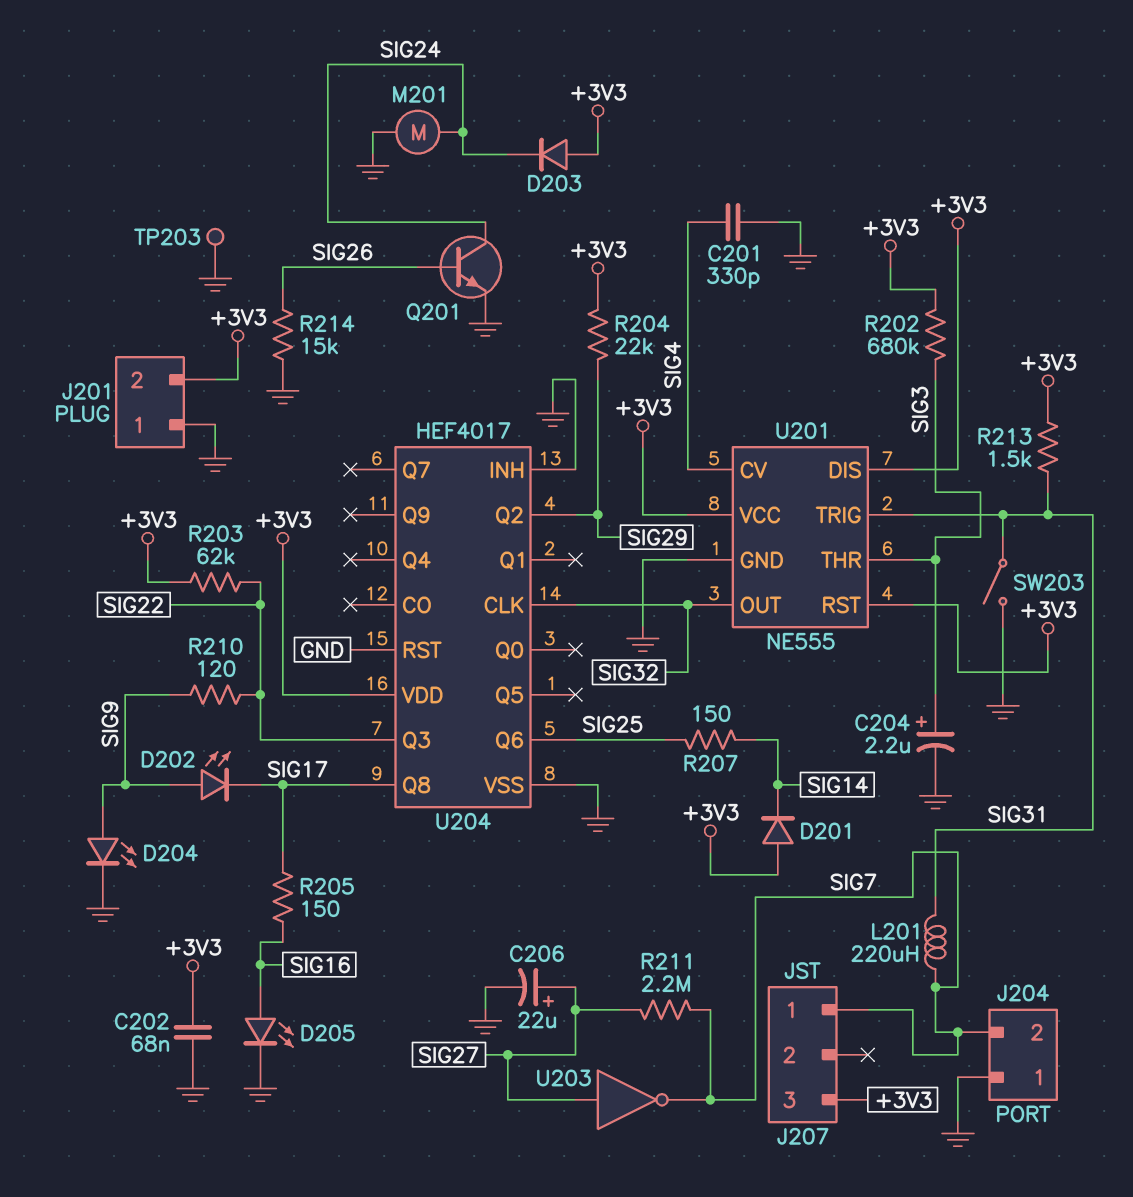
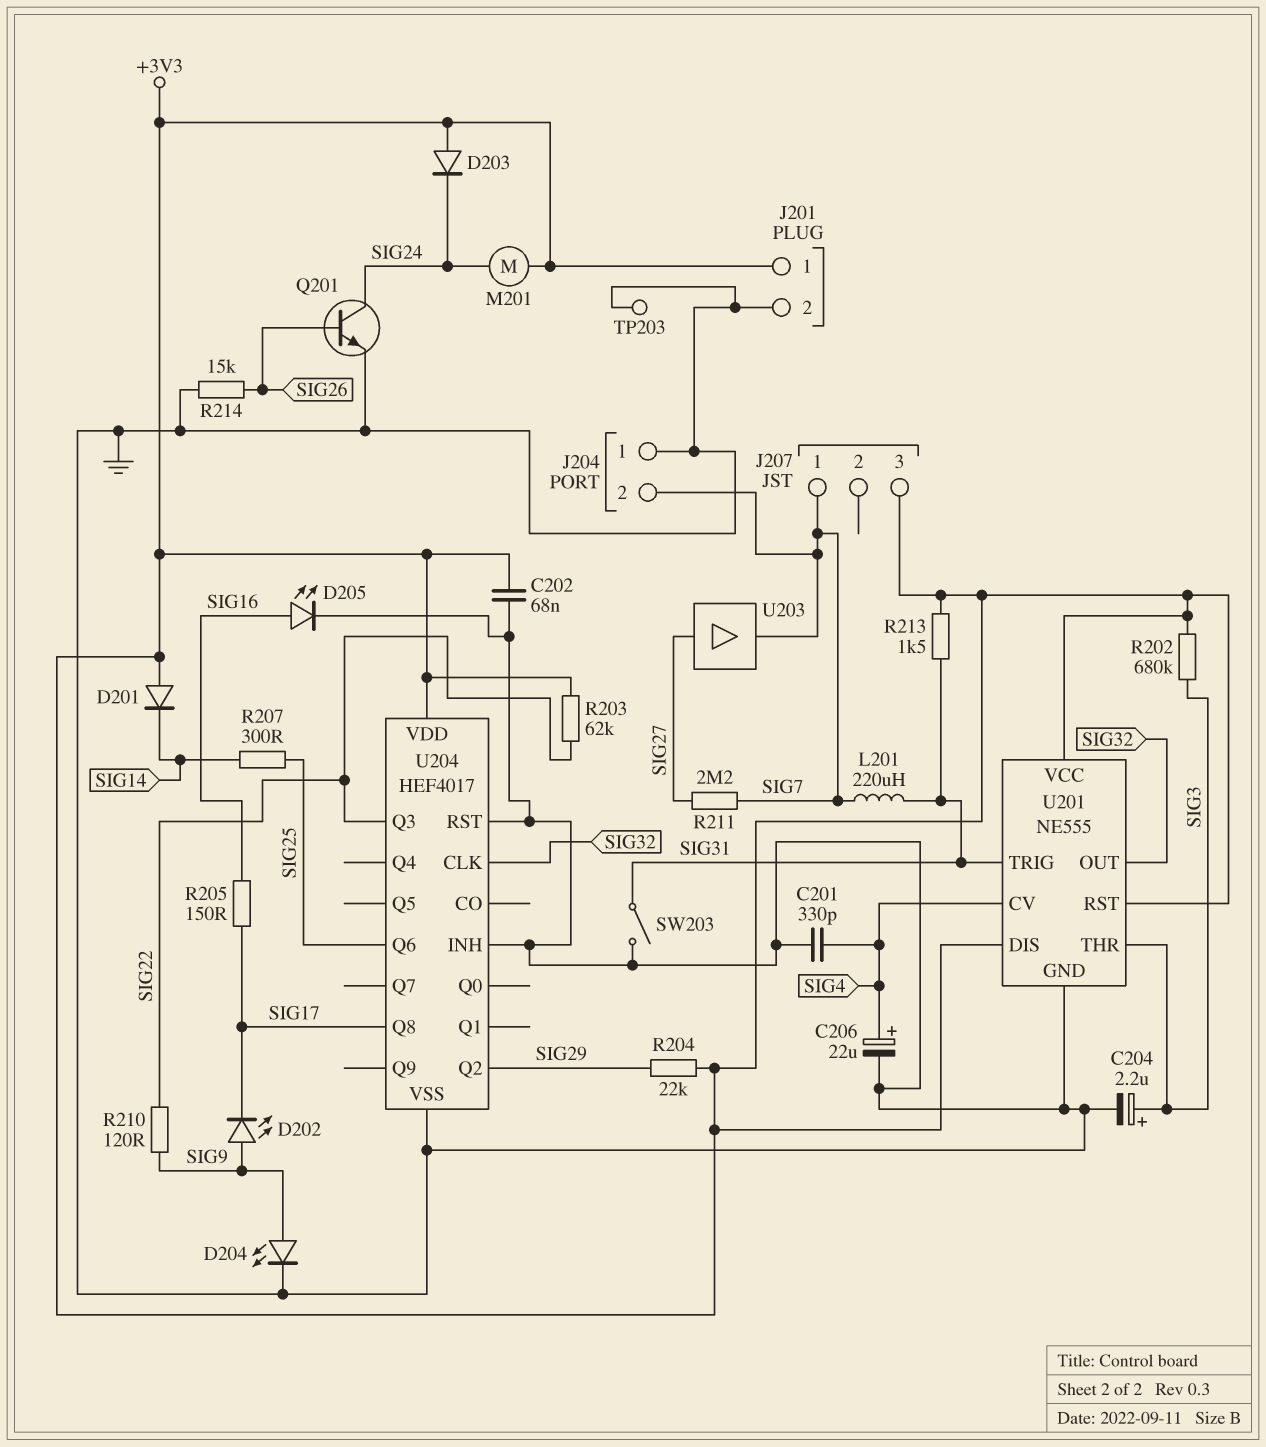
C206: 22uF (plus SIG27, minus GND) -> 22uF (plus SIG4, minus GND)
J201 pin 1: GND -> +3V3
J201 pin 2: +3V3 -> GND
M201: motor (GND, SIG24) -> motor (+3V3, SIG24)
R207: 150 (SIG14, SIG25) -> 300 (SIG14, SIG25)
U203: NOT (in SIG27, out SIG7) -> buffer (in SIG27, out SIG7)

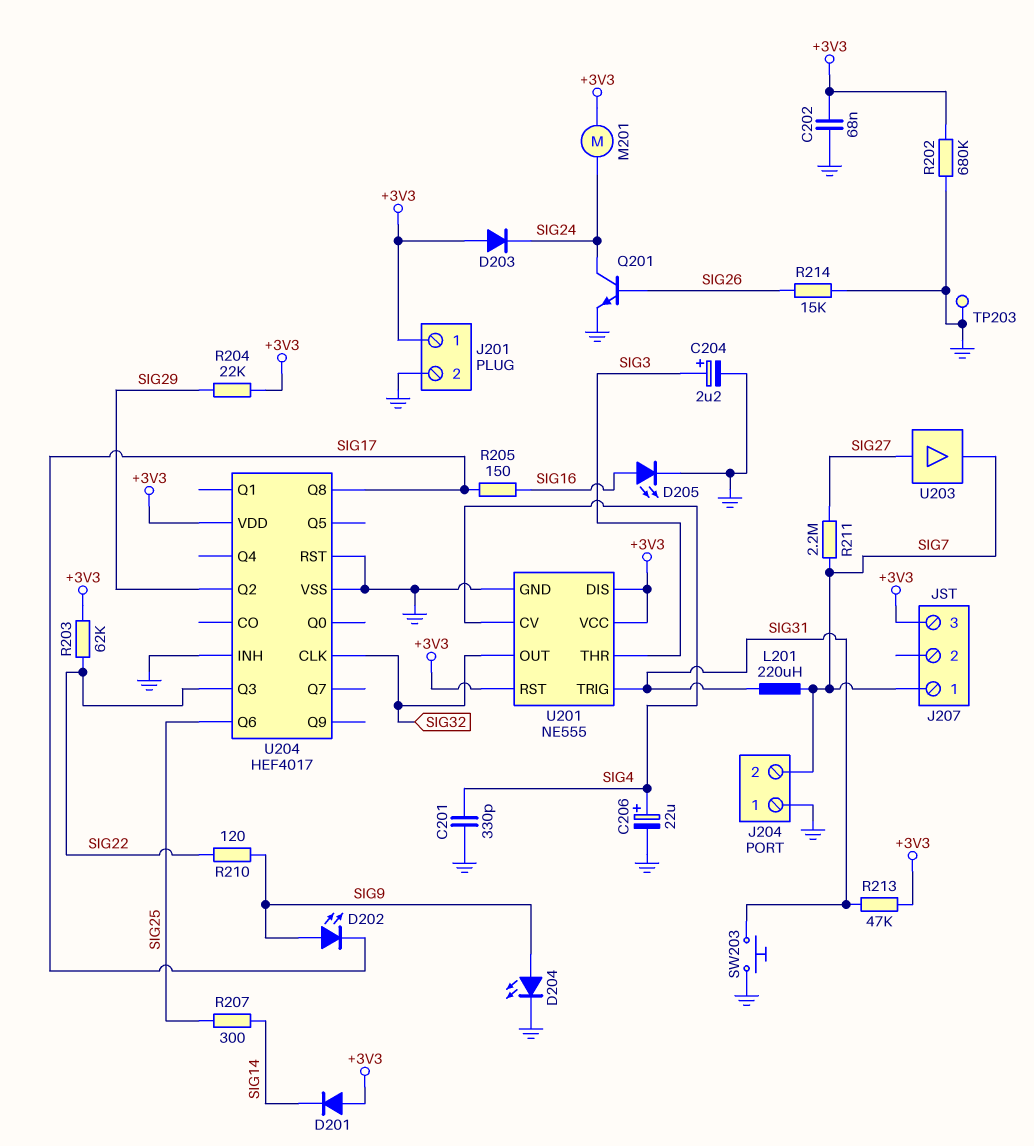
R202: 680k (+3V3, SIG3) -> 680k (+3V3, GND)
R213: 1.5k (+3V3, SIG31) -> 47k (+3V3, SIG31)
SW203: switch (GND, SIG31) -> button (GND, SIG31)

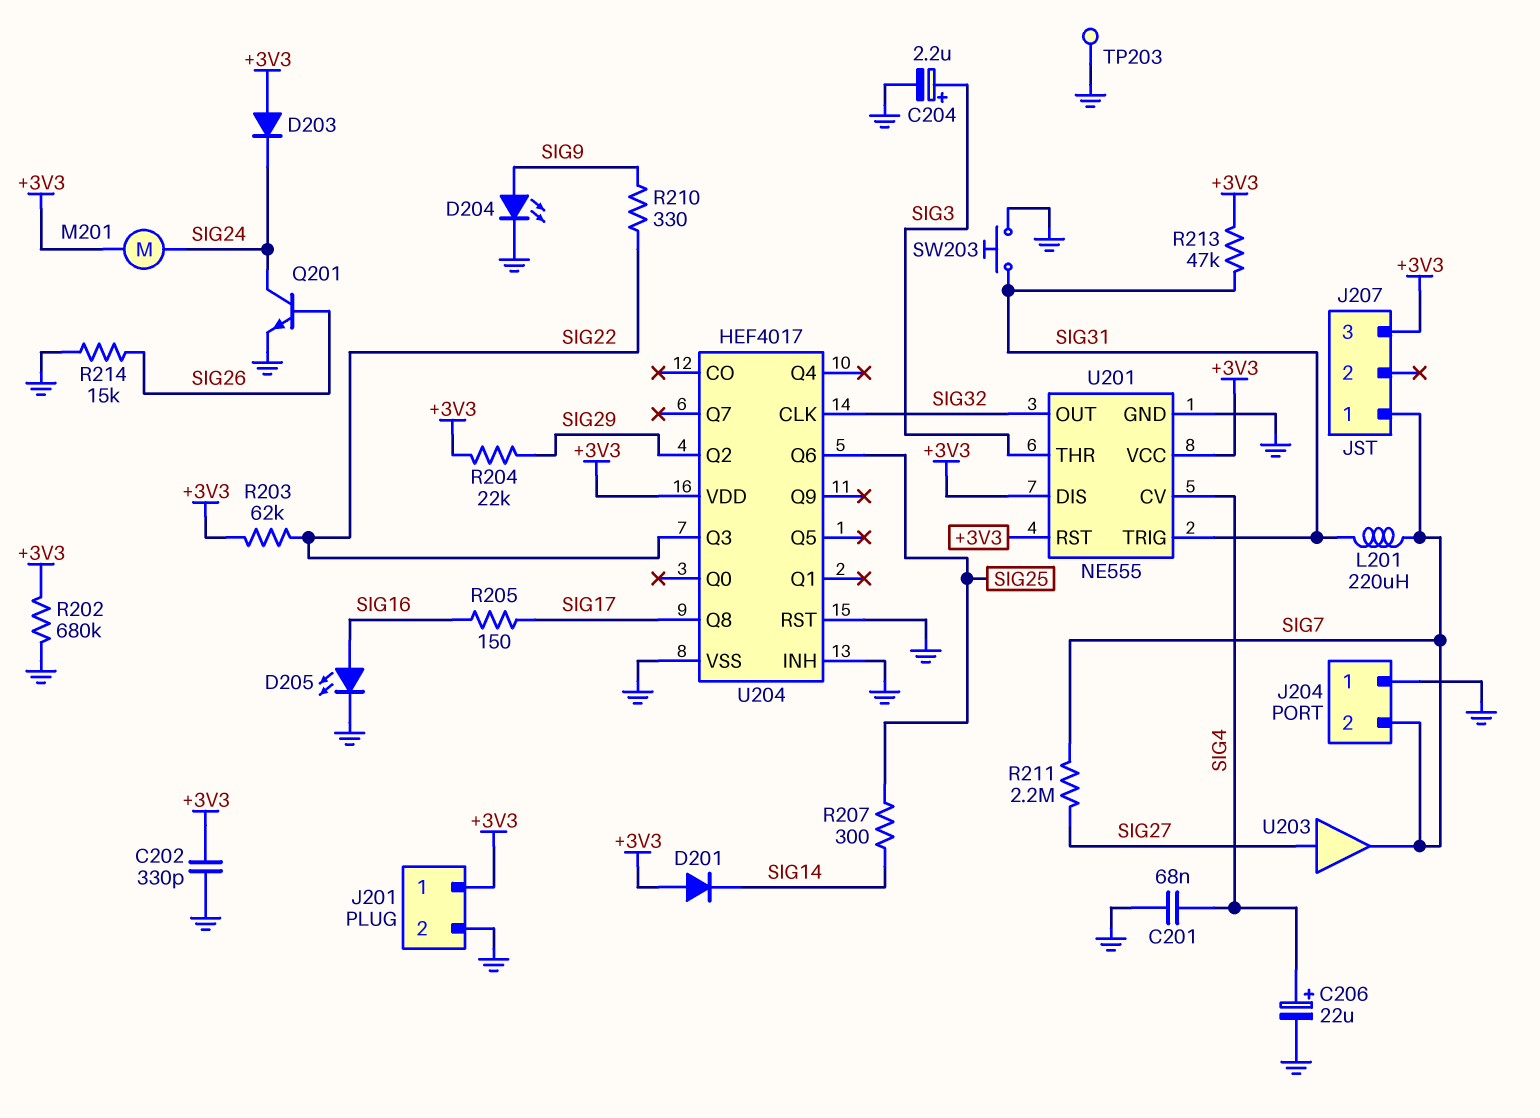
C201: 330pF (GND, SIG4) -> 68nF (GND, SIG4)
C202: 68nF (+3V3, GND) -> 330pF (+3V3, GND)
D202: LED (A SIG9, K SIG17) -> none
R210: 120 (SIG9, SIG22) -> 330 (SIG9, SIG22)

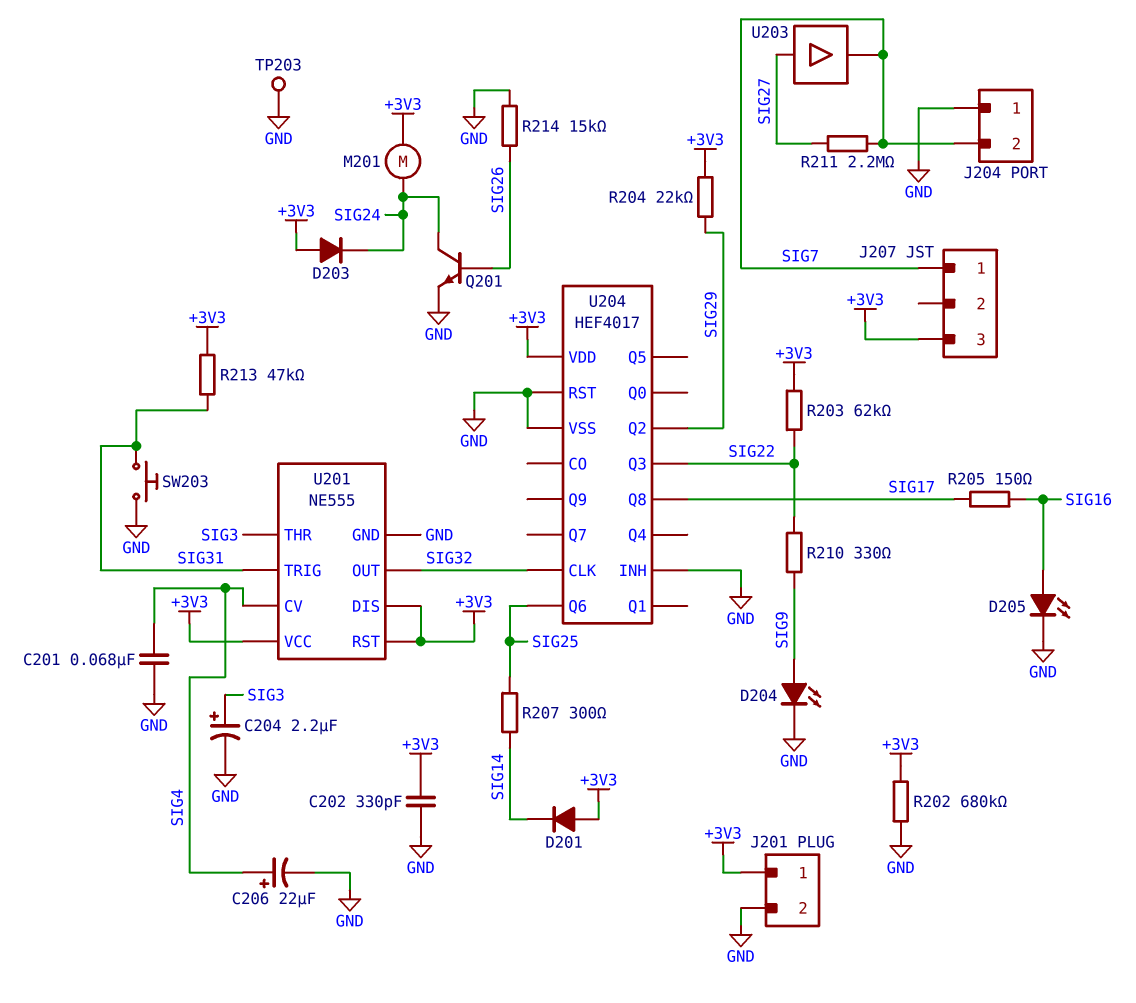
L201: 220uH (SIG7, SIG31) -> none

